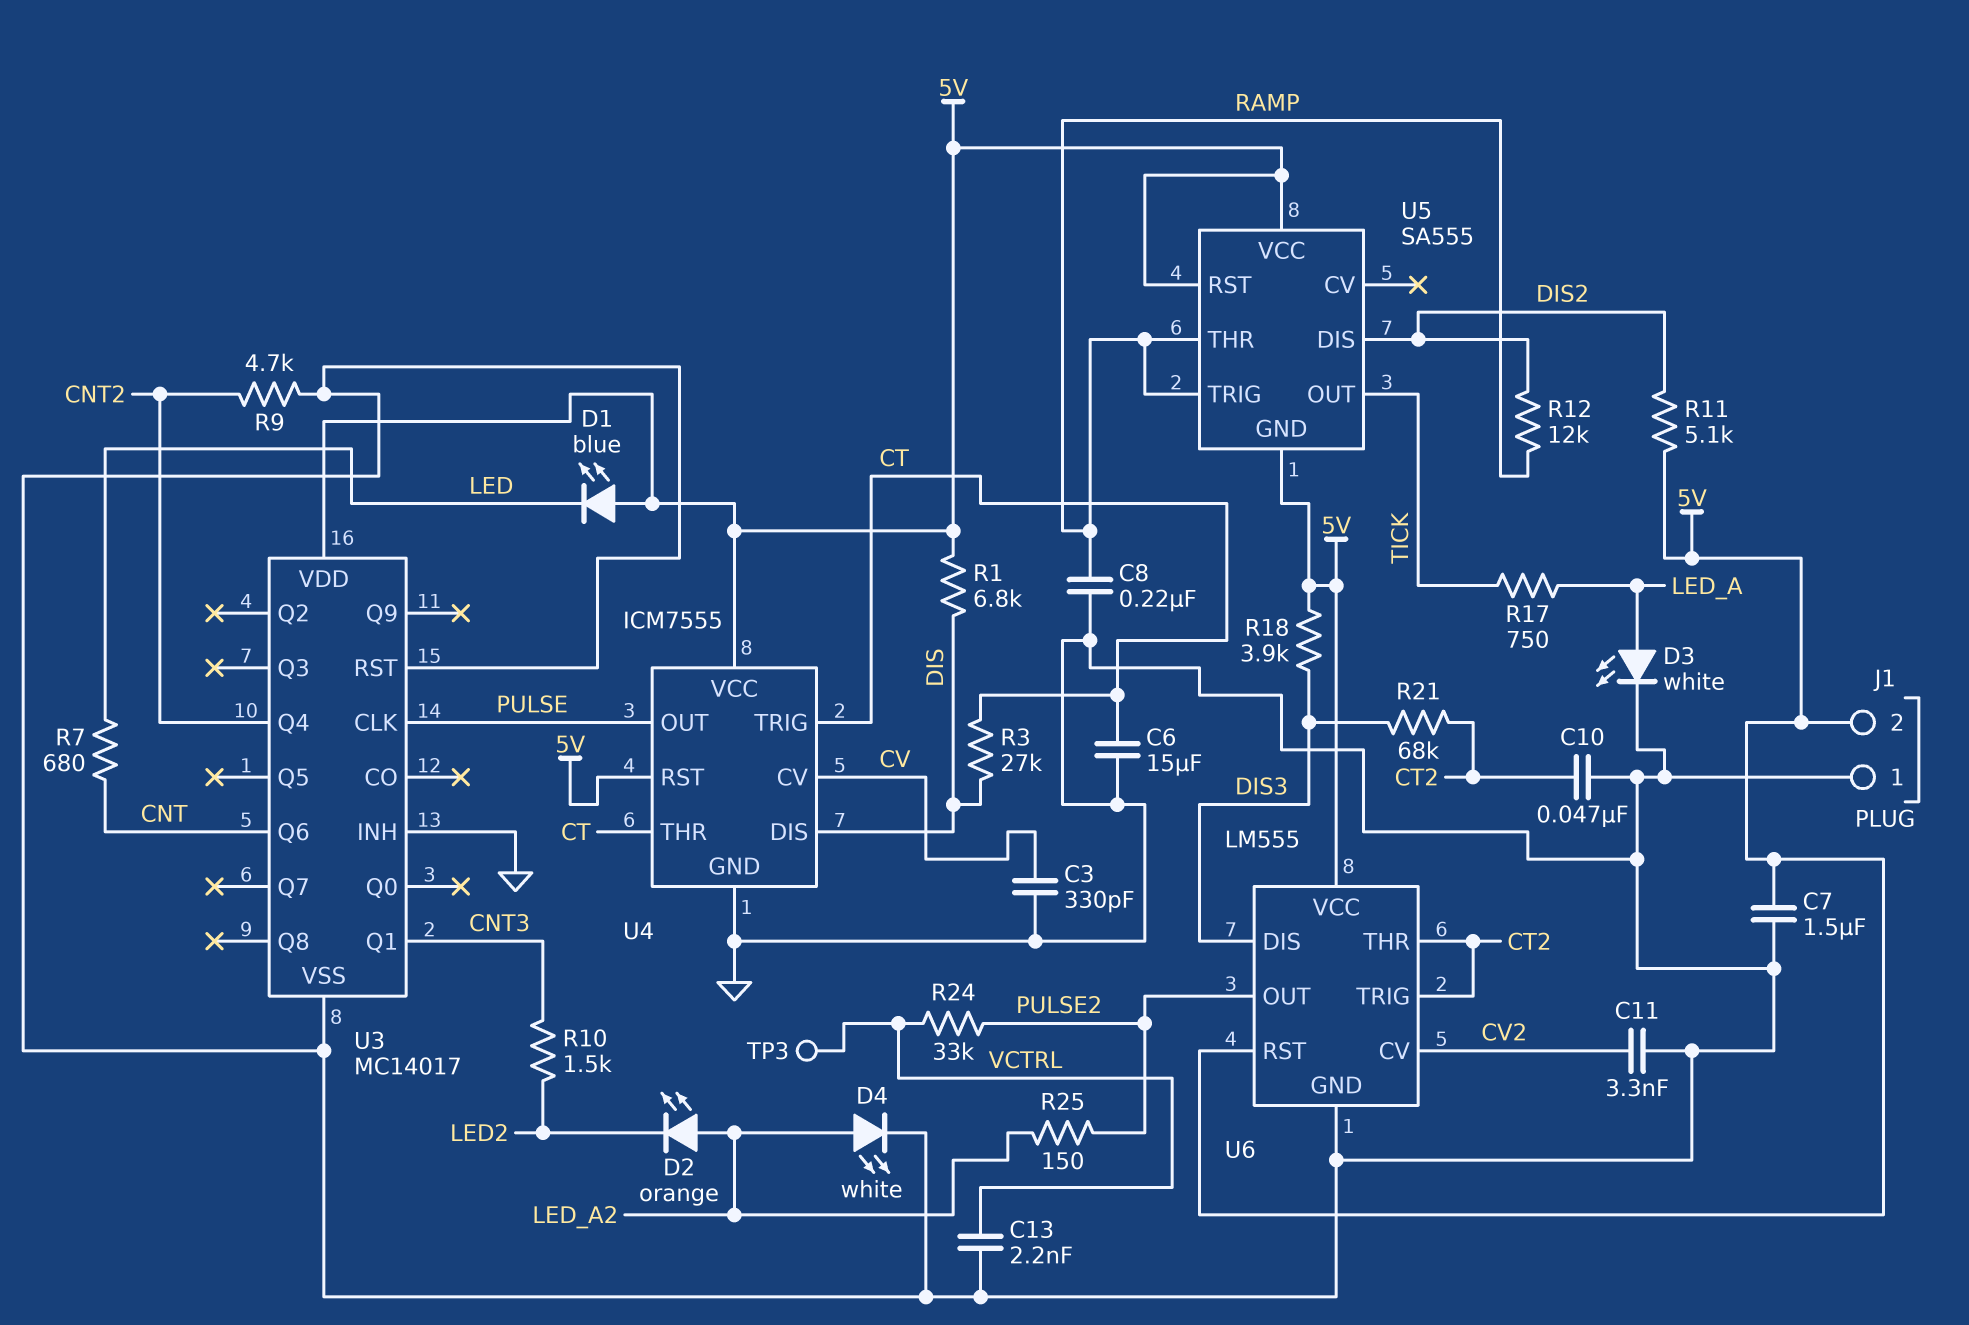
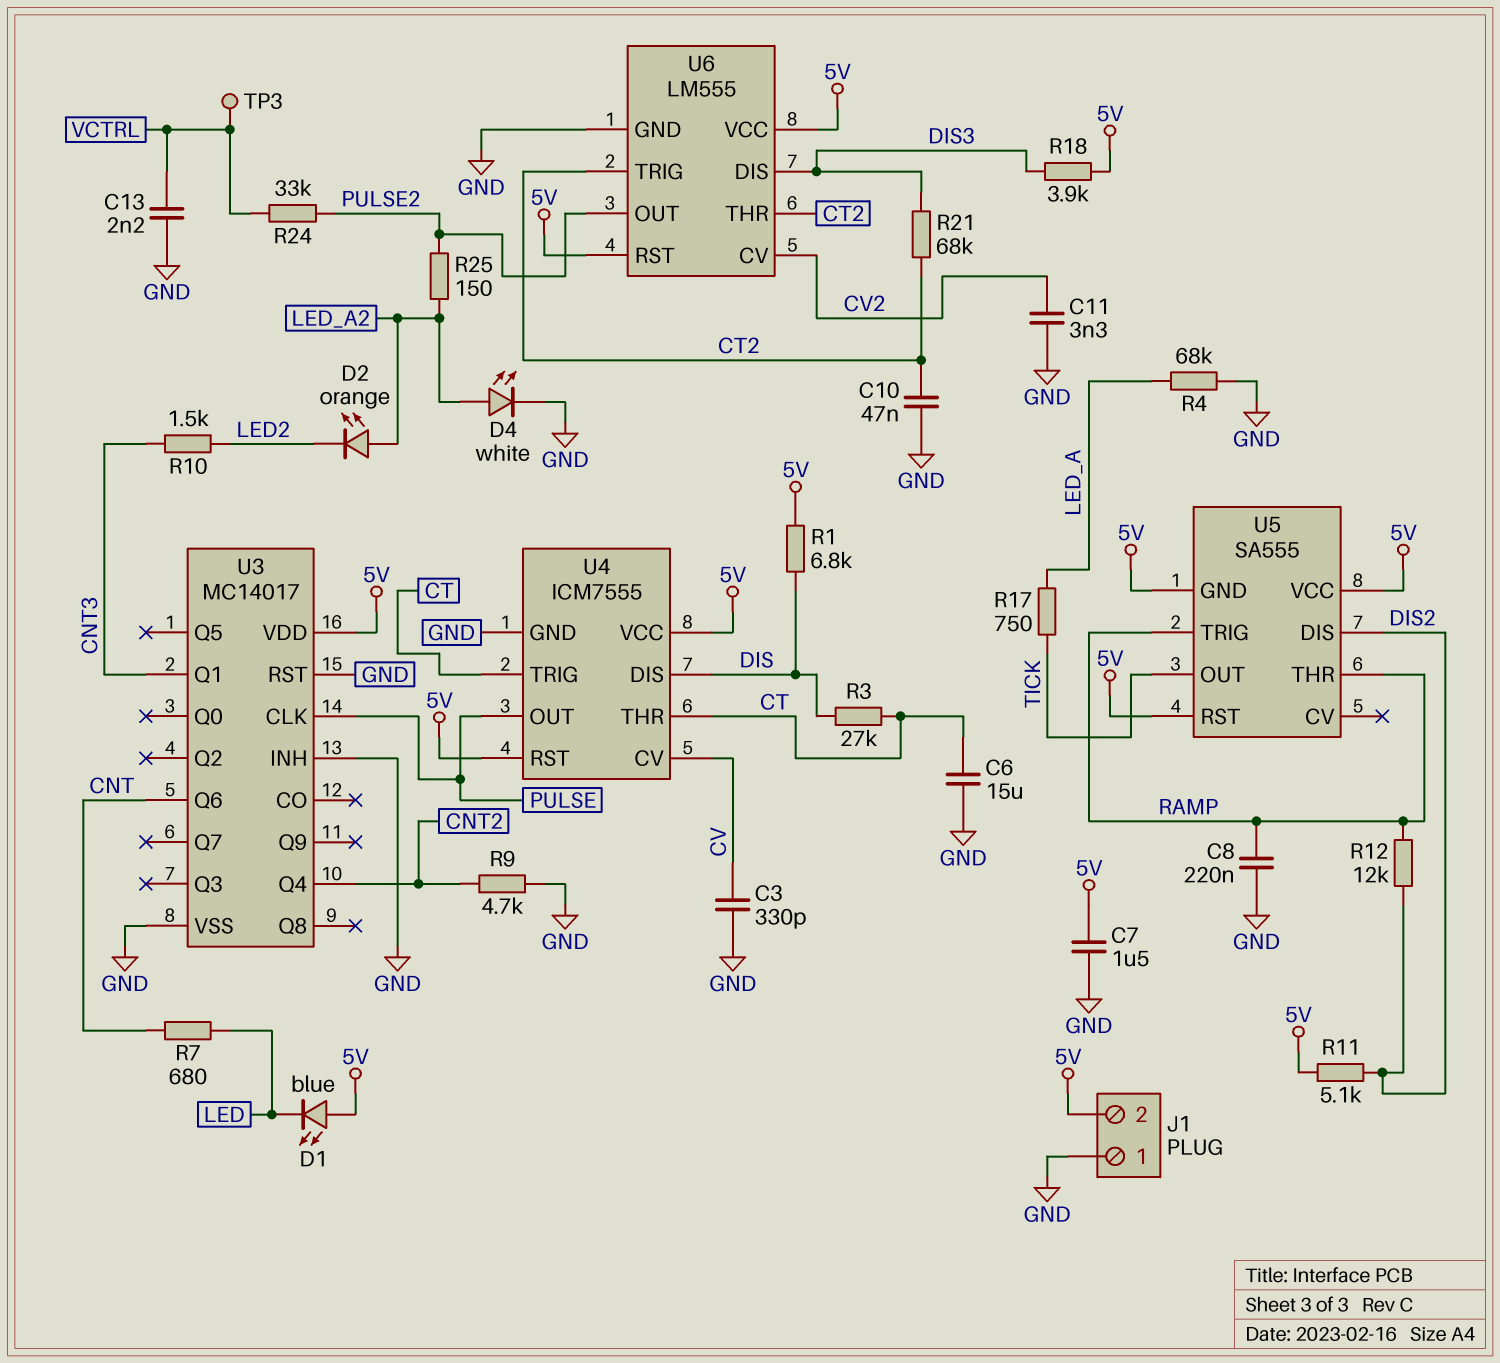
D3: LED white (A LED_A, K GND) -> none
R4: none -> 68k (GND, LED_A)

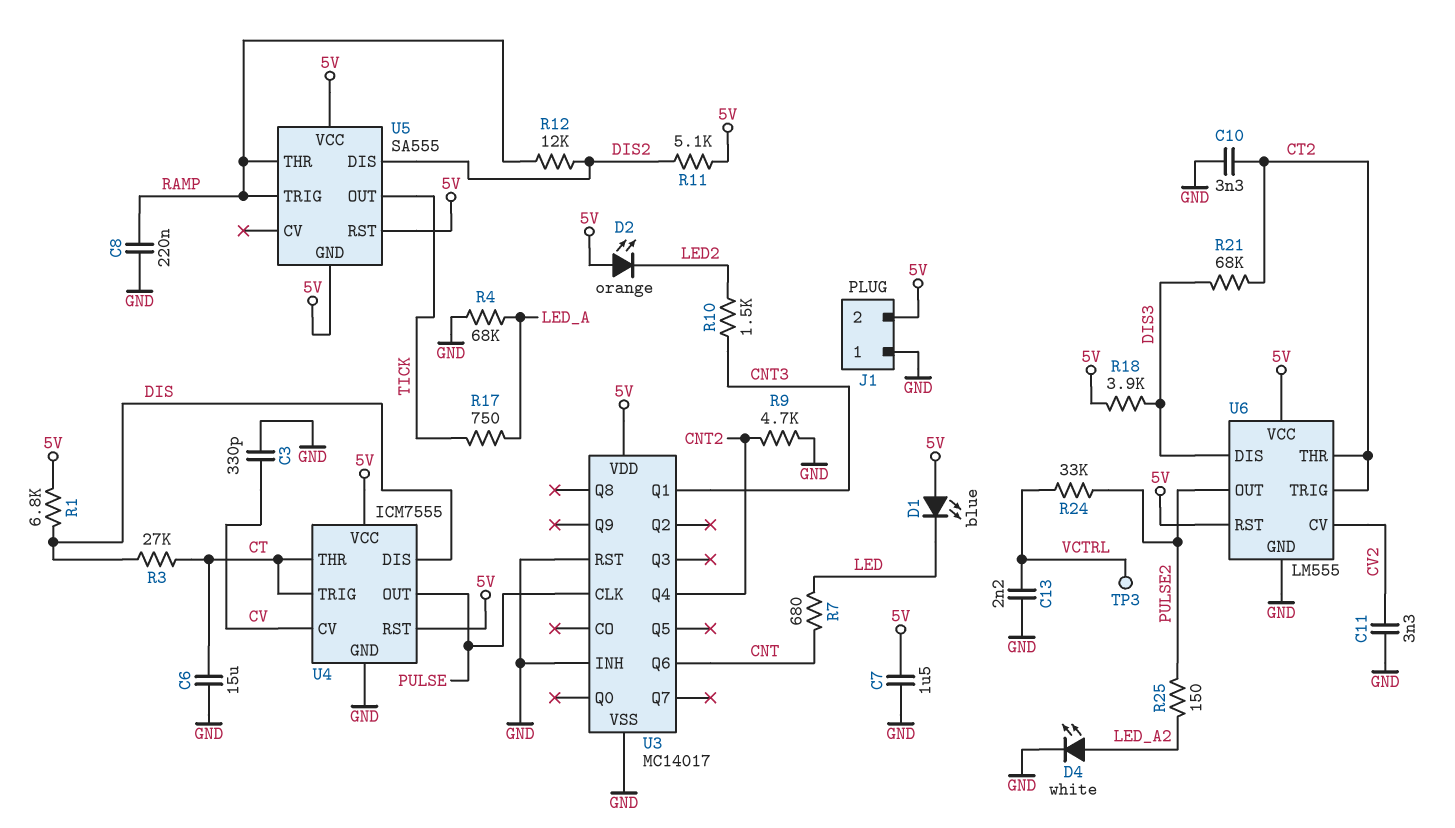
C10: 47nF (CT2, GND) -> 3.3nF (CT2, GND)
D2: LED orange (A LED_A2, K LED2) -> LED orange (A 5V, K LED2)

